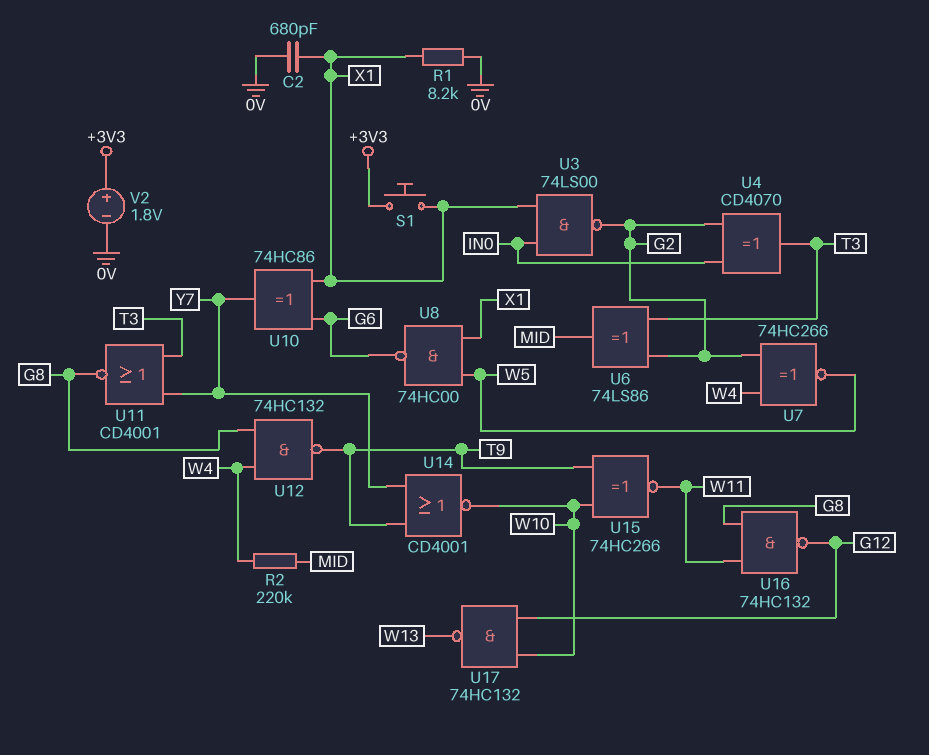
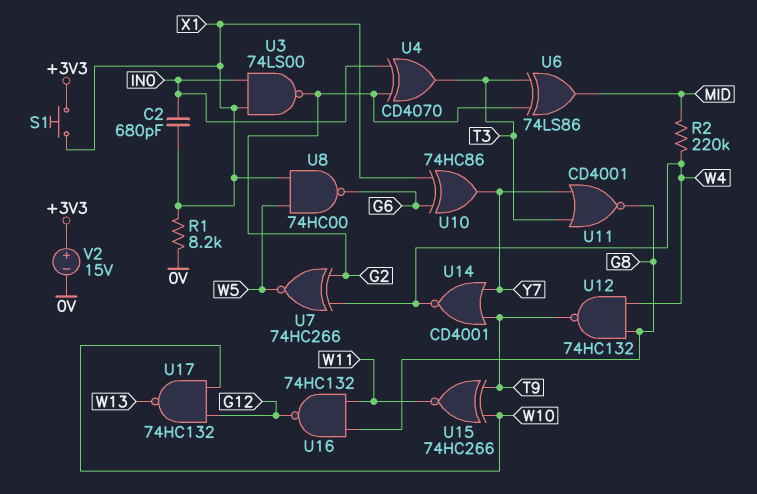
C2: 680pF (0V, X1) -> 680pF (IN0, X1)
U14: NOR CD4001 (in T9, in Y7, out W10) -> NOR CD4001 (in T9, in Y7, out W4)
V2: 1.8V (plus +3V3, minus 0V) -> 15V (plus +3V3, minus 0V)

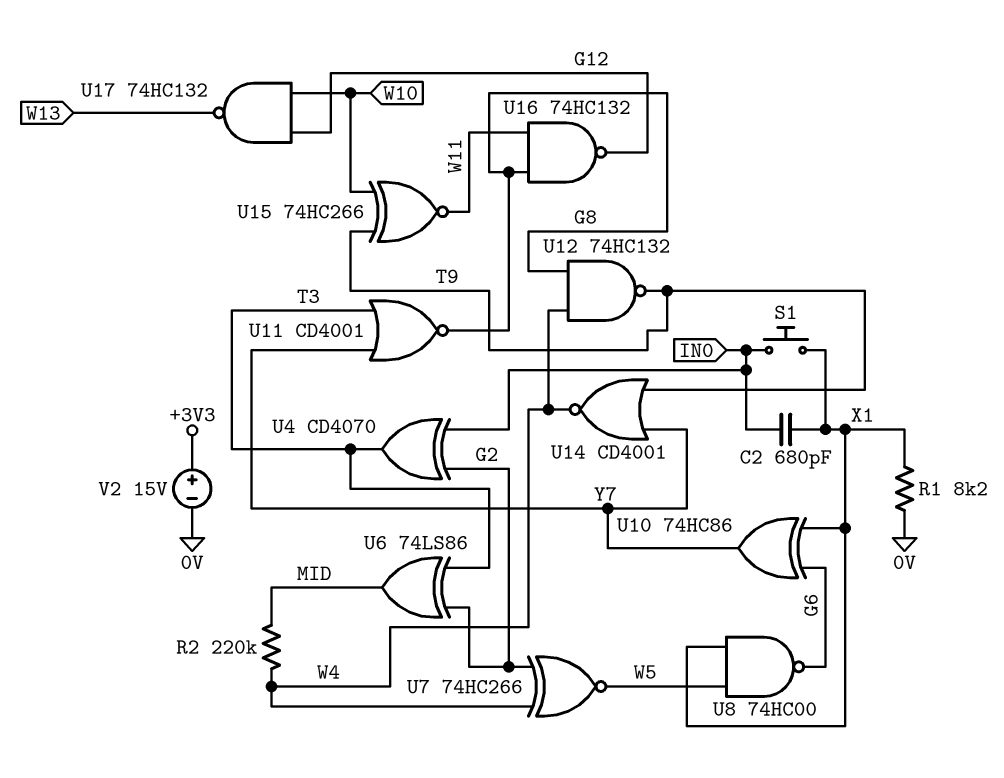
S1: button (+3V3, X1) -> button (IN0, X1)
U3: NAND 74LS00 (in IN0, in X1, out G2) -> none

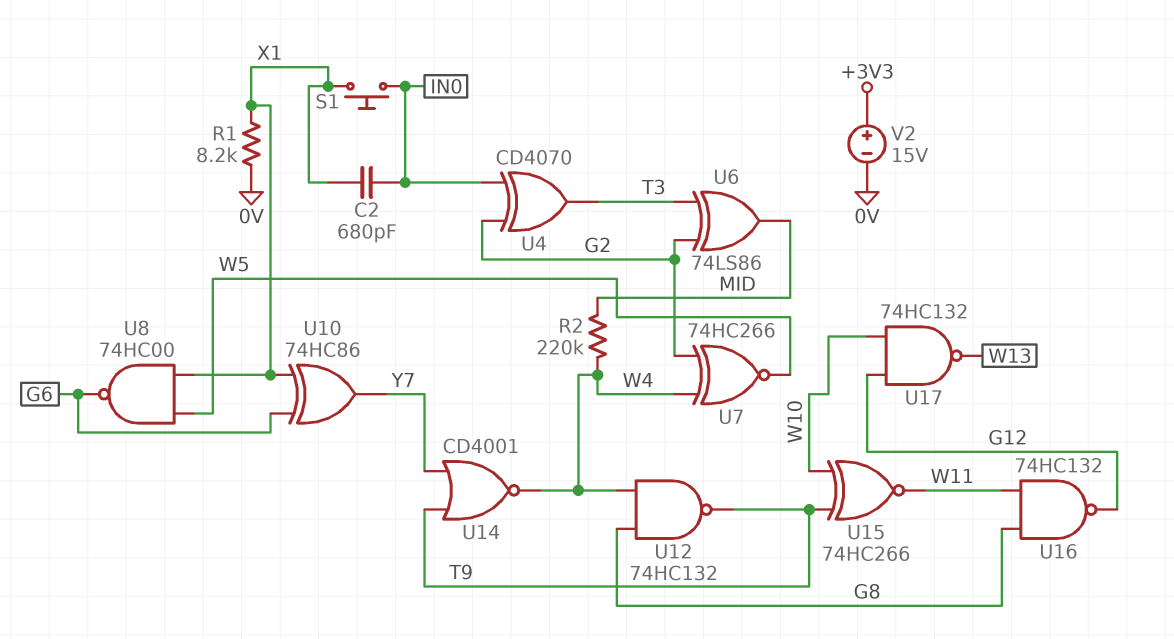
U11: NOR CD4001 (in T3, in Y7, out G8) -> none

